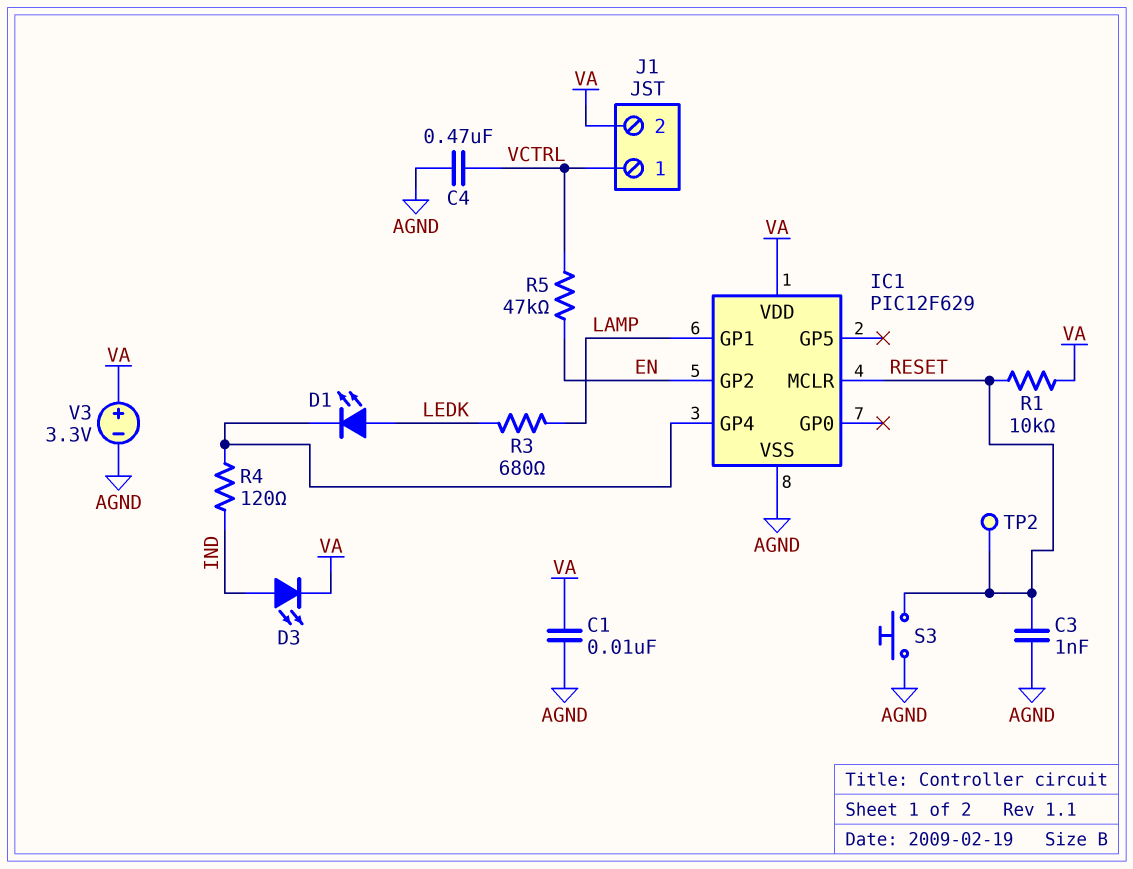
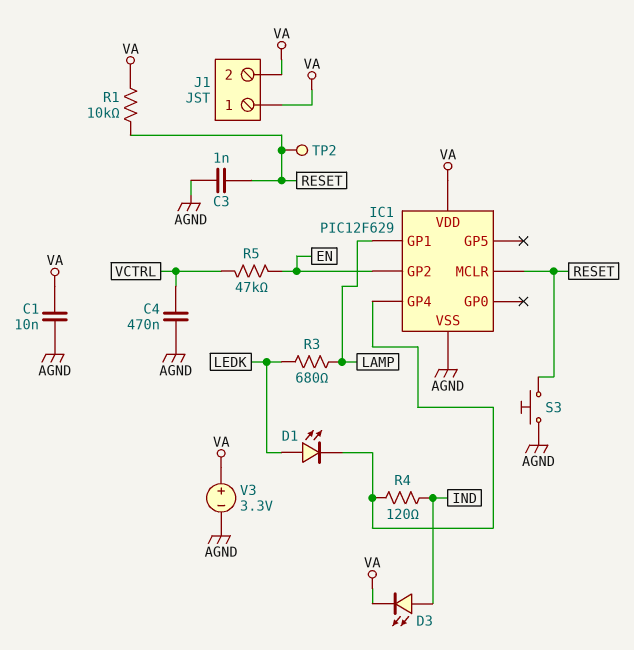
J1 pin 1: VCTRL -> VA

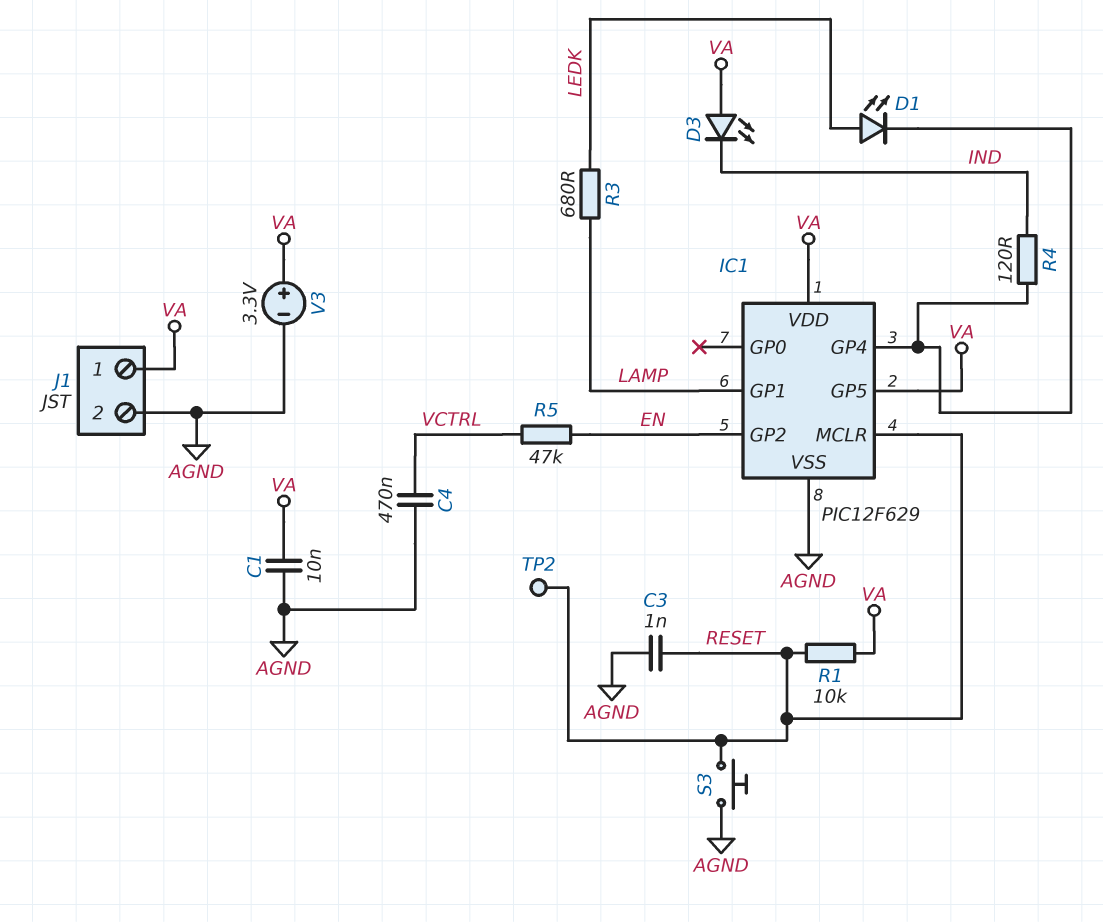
D3: LED (A IND, K VA) -> LED (A VA, K IND)
IC1 pin GP5: none -> VA
J1 pin 2: VA -> AGND

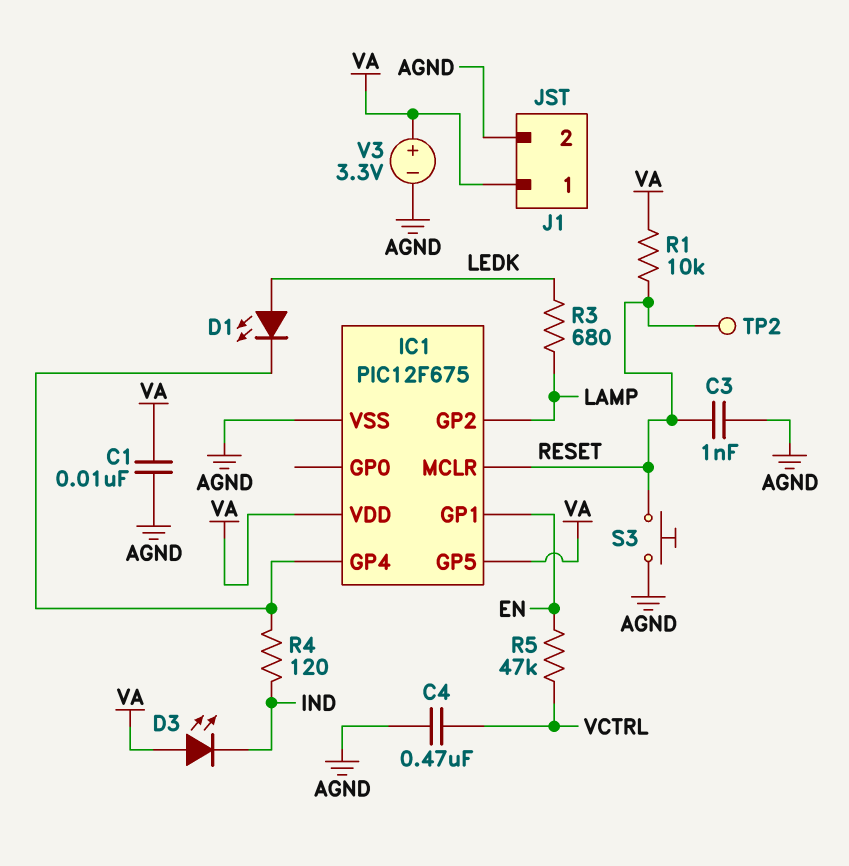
IC1: PIC12F629 -> PIC12F675
IC1 pin GP1: LAMP -> EN
IC1 pin GP2: EN -> LAMP

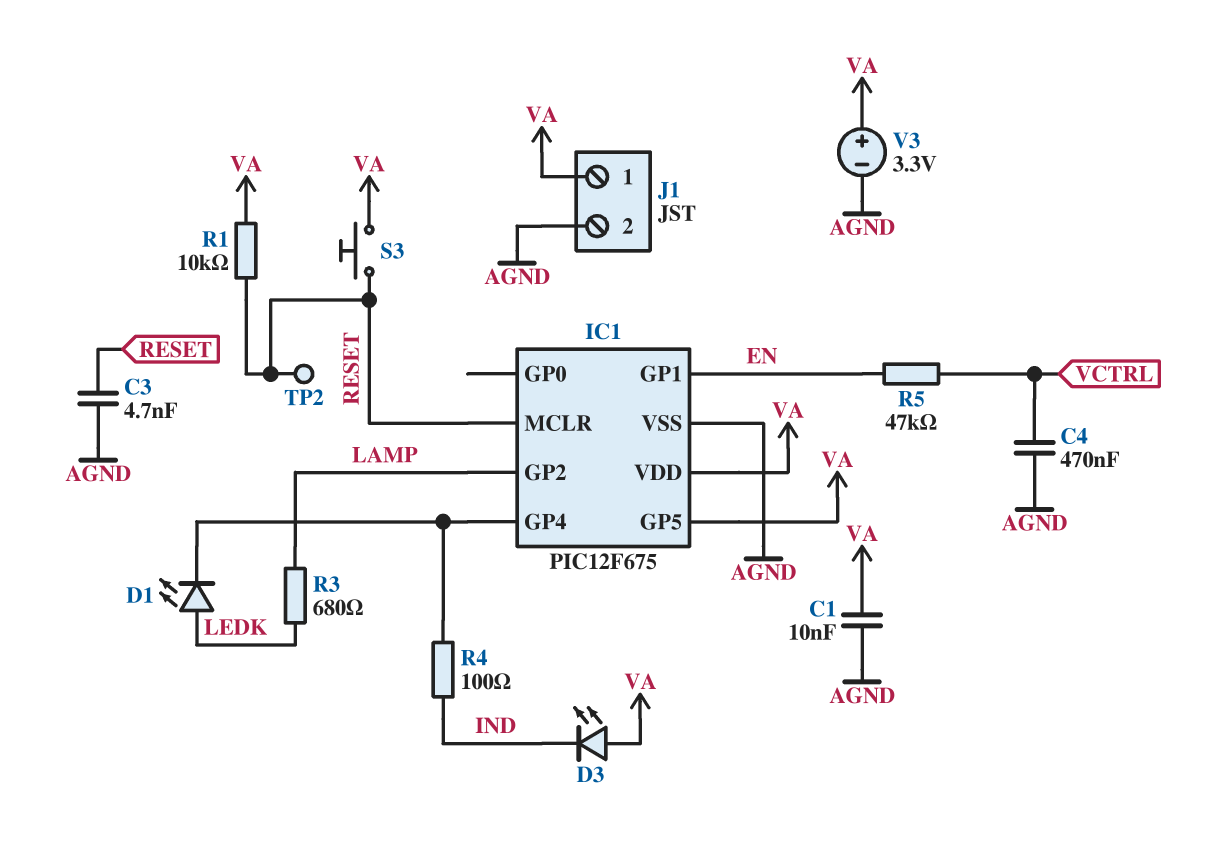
C3: 1nF (AGND, RESET) -> 4.7nF (AGND, RESET)
R4: 120 (IC1/GP4, IND) -> 100 (IC1/GP4, IND)
S3: button (AGND, RESET) -> button (RESET, VA)

